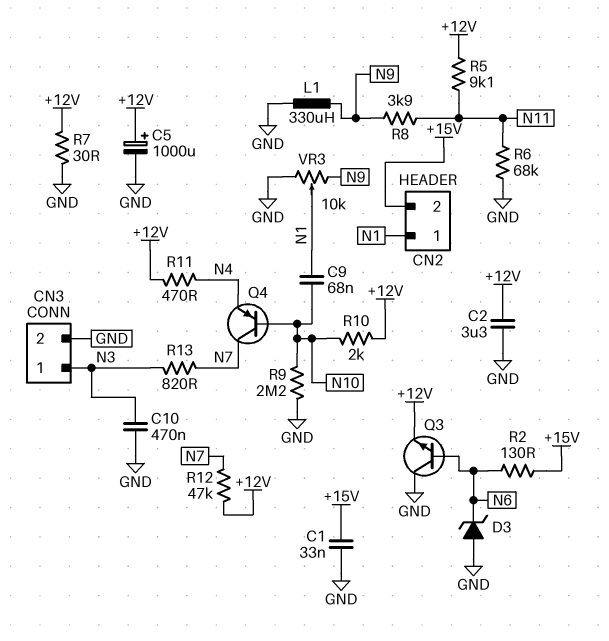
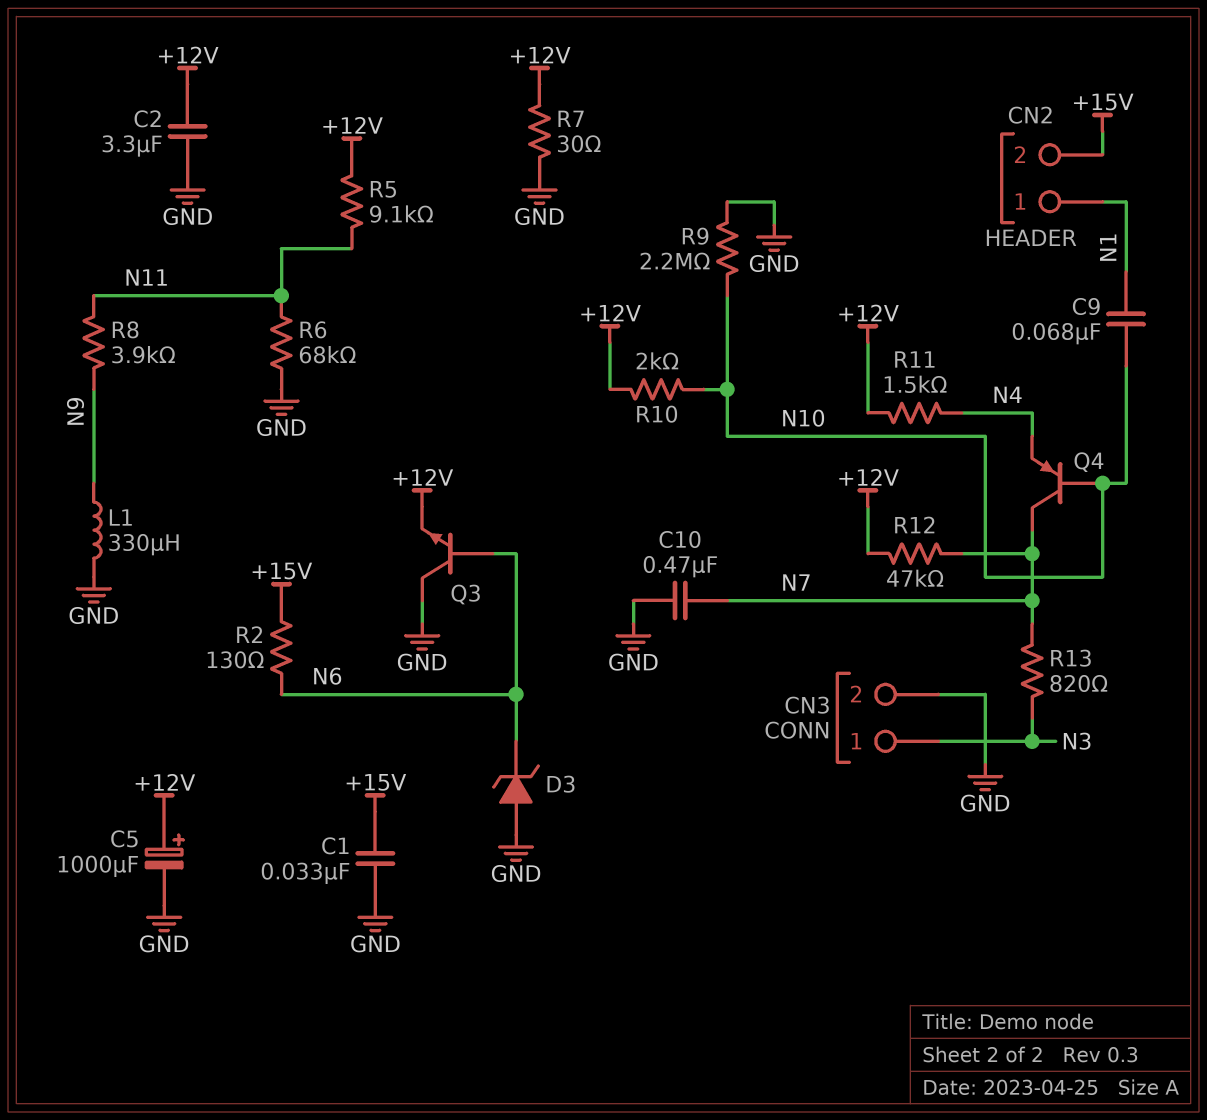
C10: 470nF (GND, N3) -> 470nF (GND, N7)
R11: 470 (+12V, N4) -> 1.5k (+12V, N4)
VR3: 10k (GND, N9, wiper N1) -> none

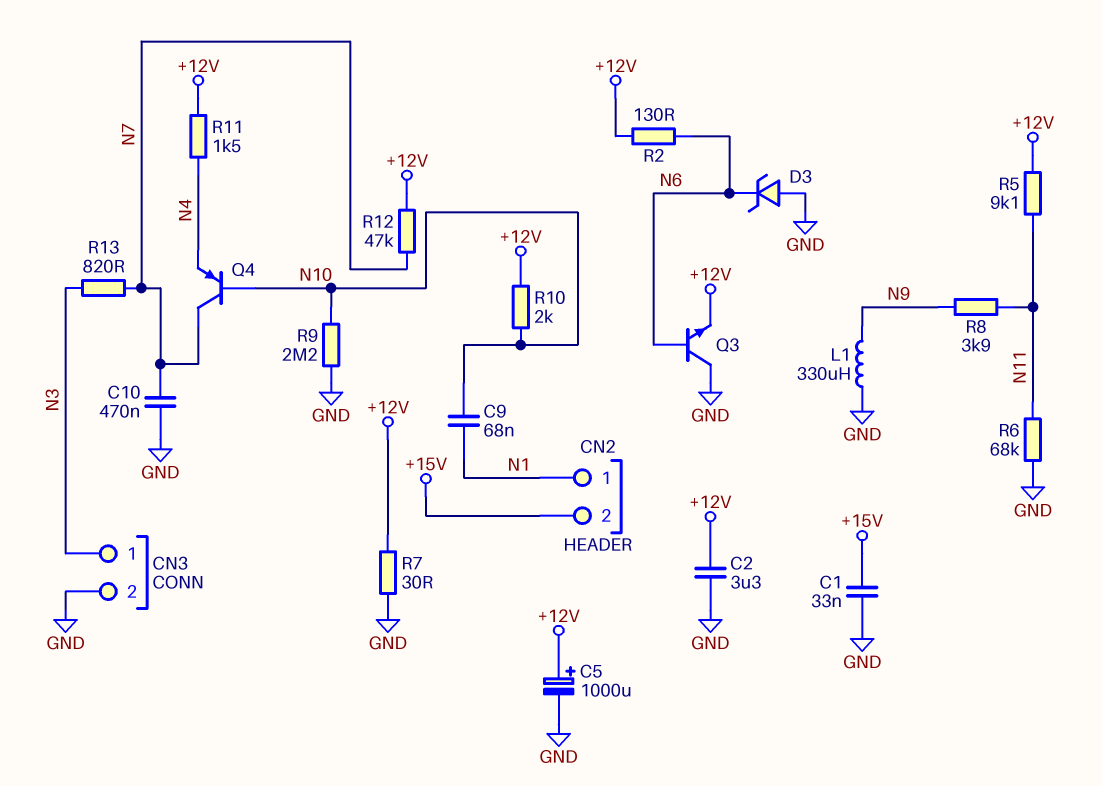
R2: 130 (+15V, N6) -> 130 (+12V, N6)

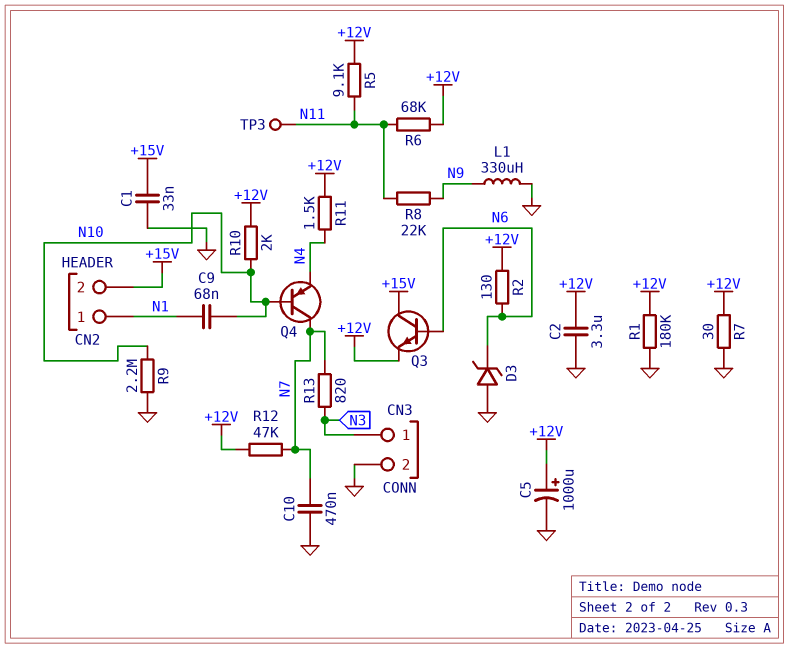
Q3: NPN (B N6, C GND, E +12V) -> NPN (B N6, C +15V, E +12V)
R1: none -> 180k (+12V, GND)
R6: 68k (GND, N11) -> 68k (+12V, N11)
R8: 3.9k (N9, N11) -> 22k (N9, N11)
TP3: none -> test point (N11)

